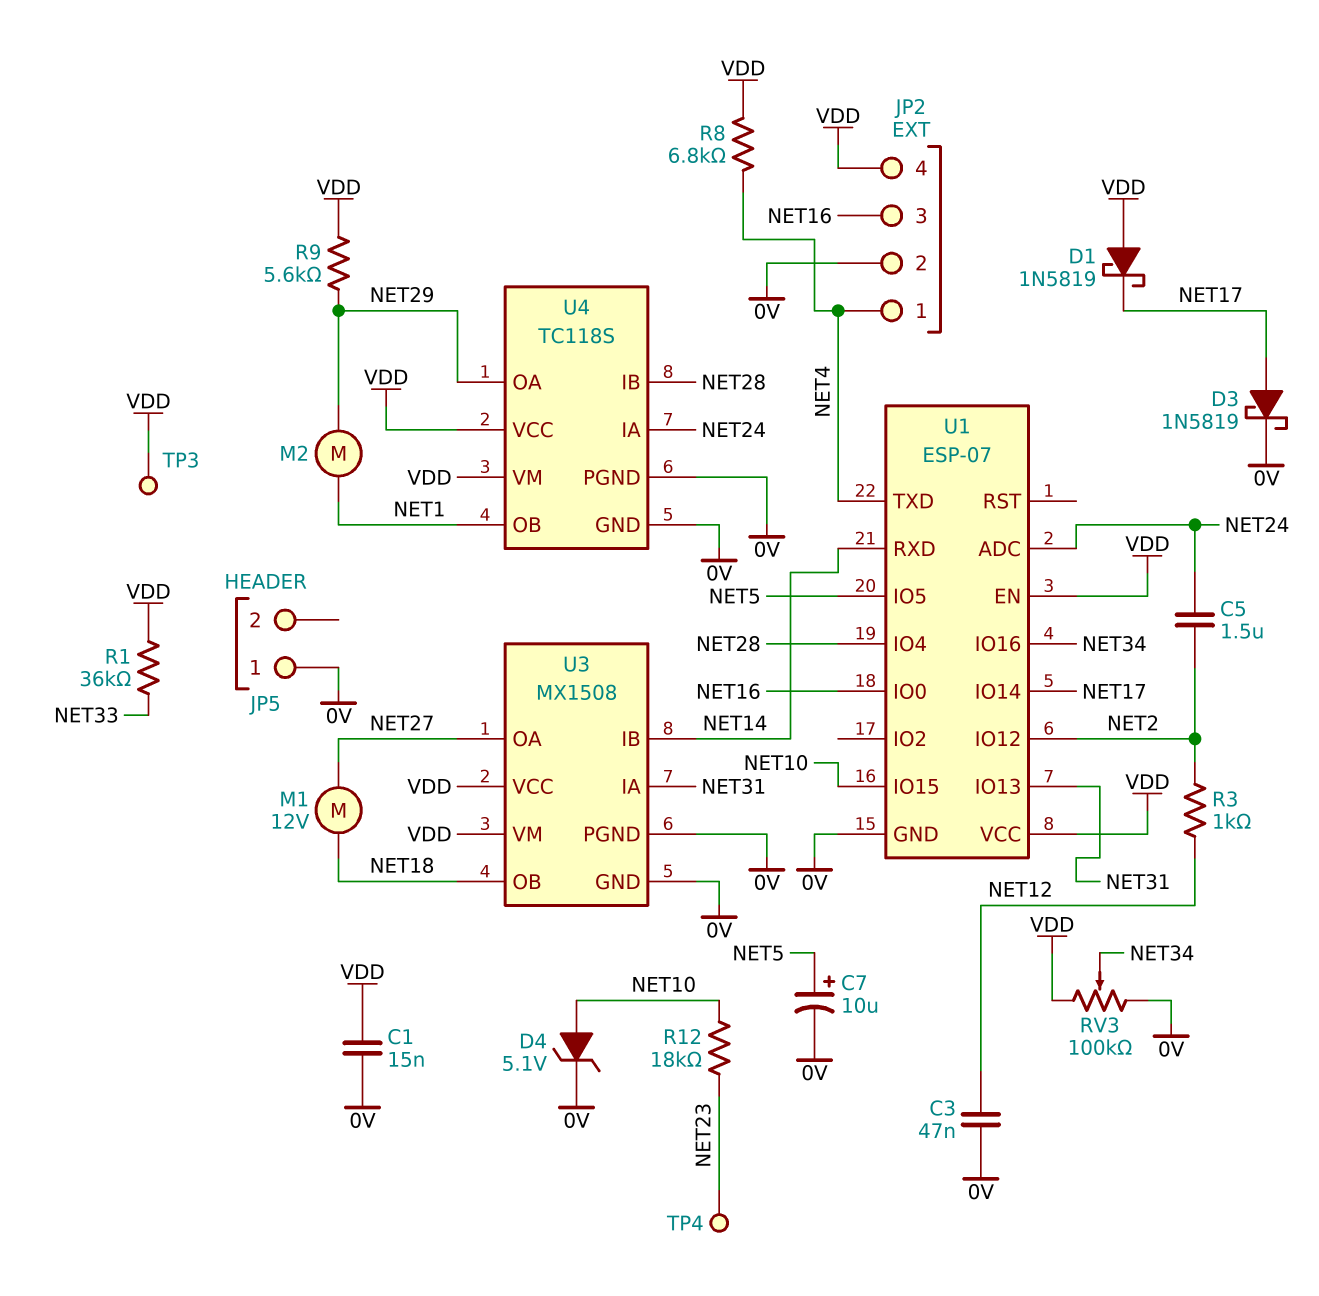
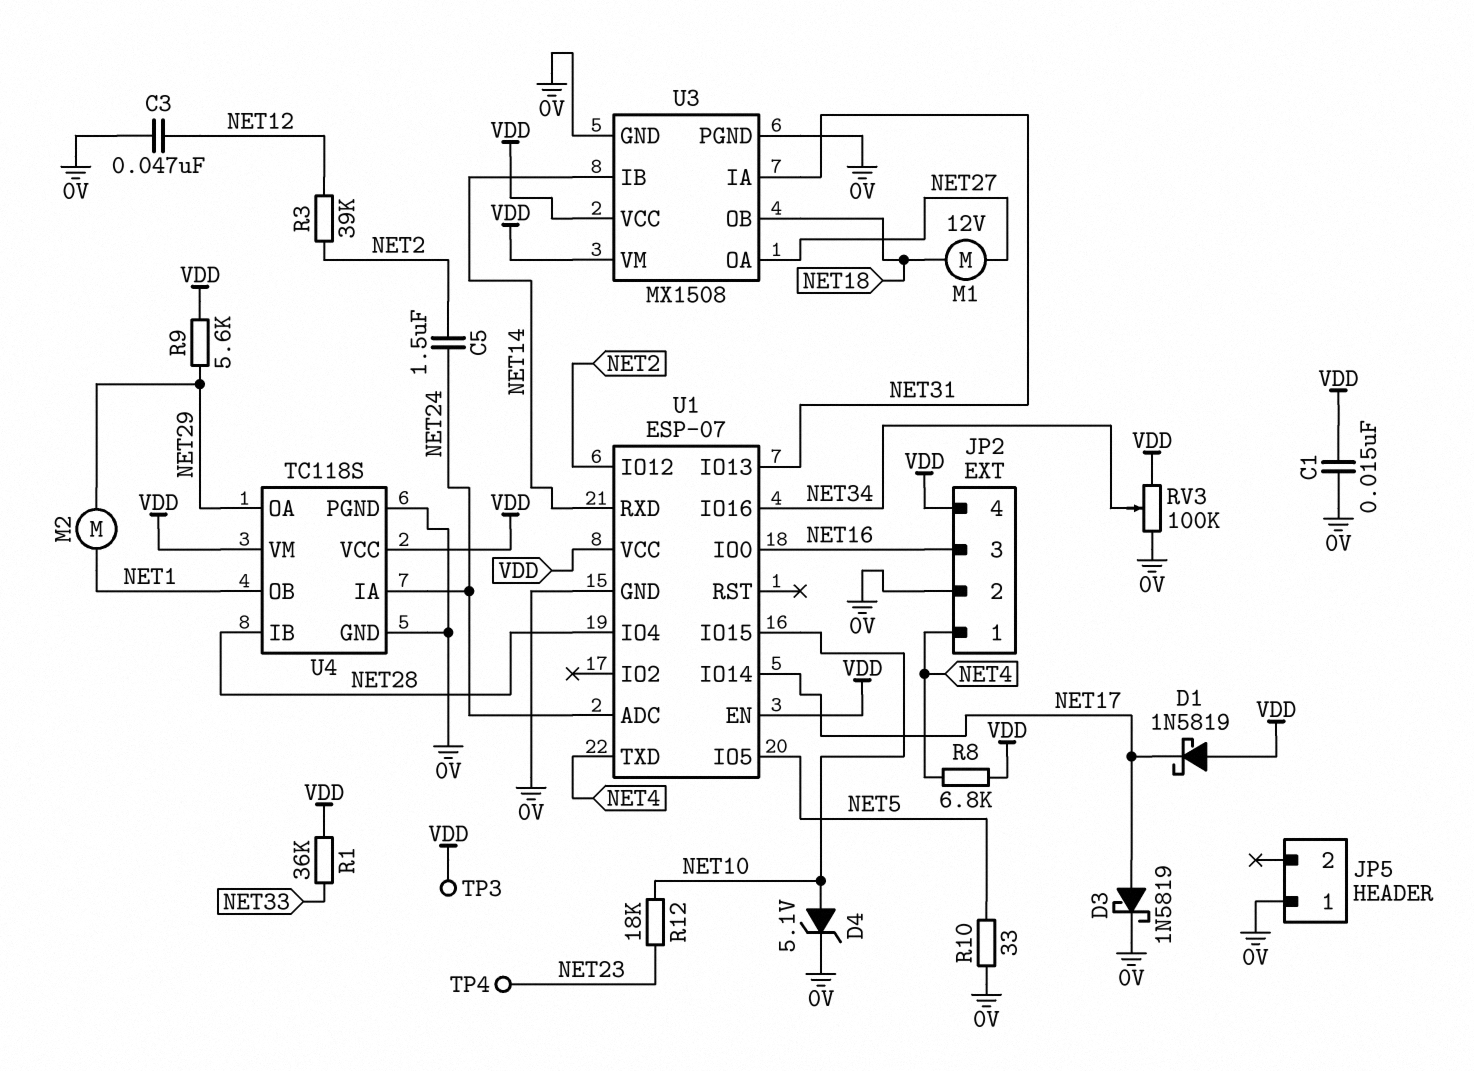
C7: 10uF (plus NET5, minus 0V) -> none
R3: 1k (NET2, NET12) -> 39k (NET2, NET12)
R10: none -> 33 (0V, NET5)

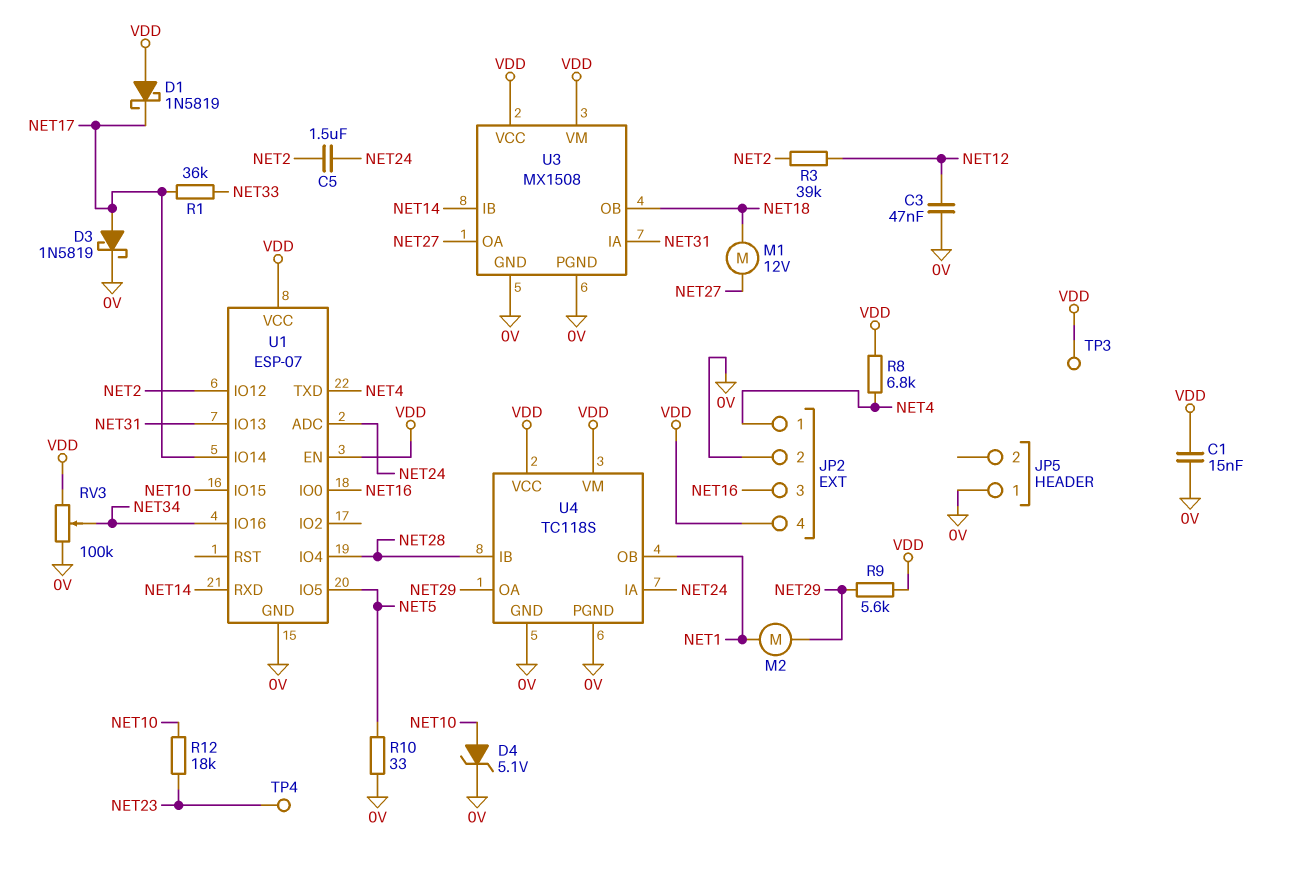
R1: 36k (NET33, VDD) -> 36k (NET17, NET33)

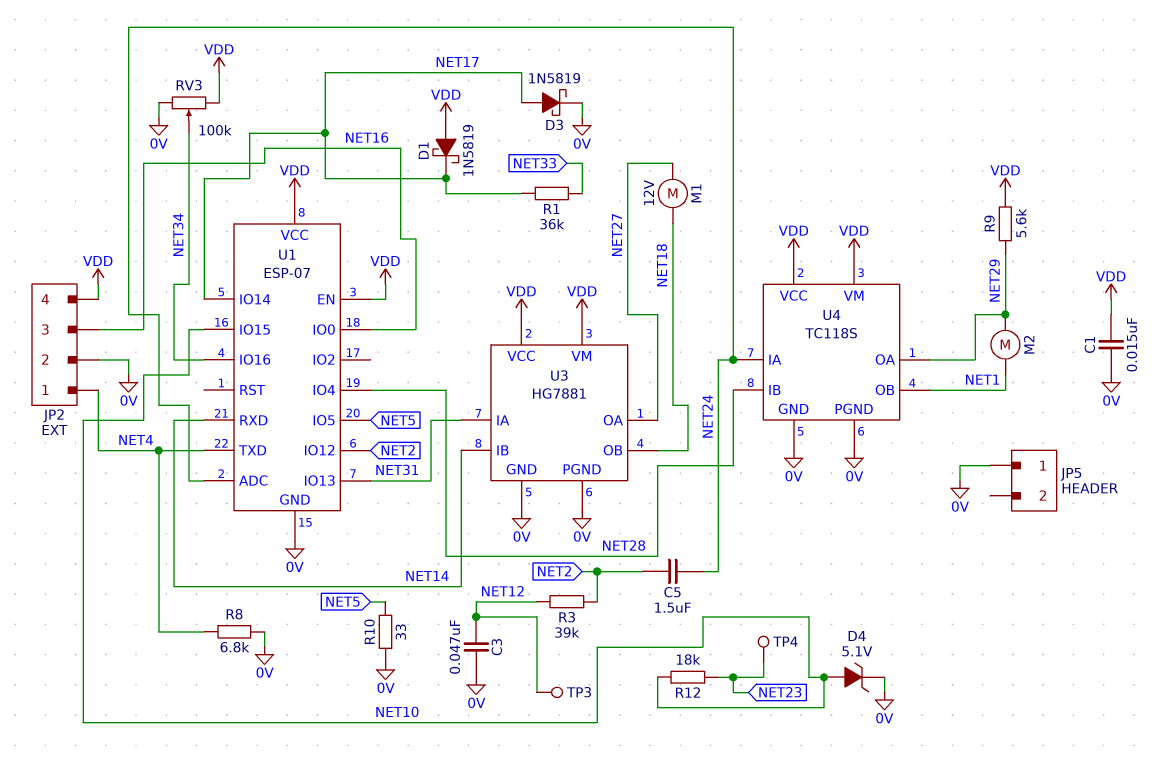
R8: 6.8k (NET4, VDD) -> 6.8k (0V, NET4)
TP3: test point (VDD) -> test point (NET12)
U3: MX1508 -> HG7881

